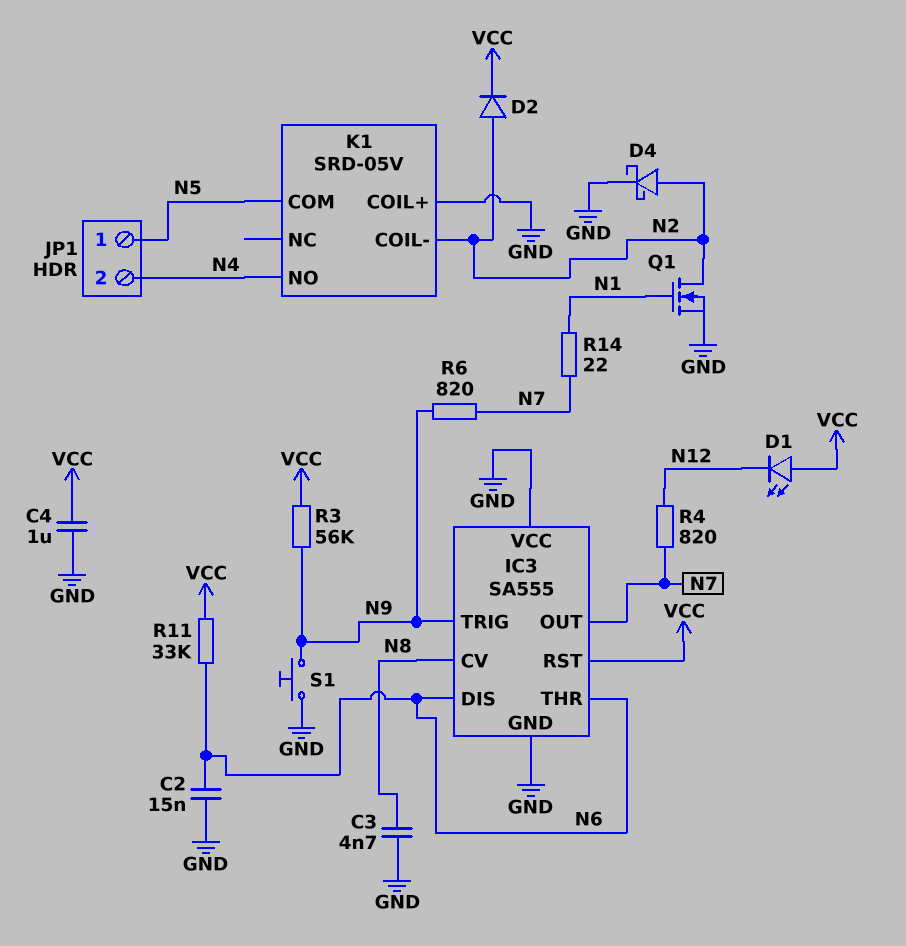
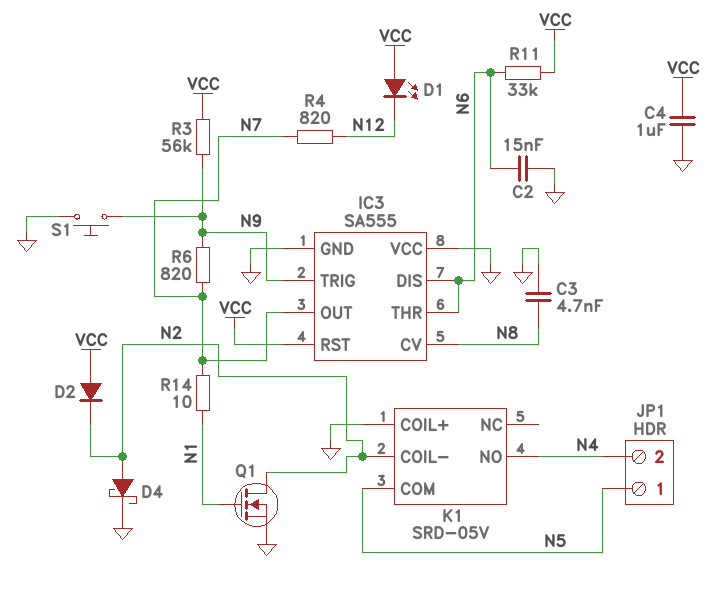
D2: diode (A N2, K VCC) -> diode (A VCC, K N2)
R14: 22 (N1, N7) -> 10 (N1, N7)

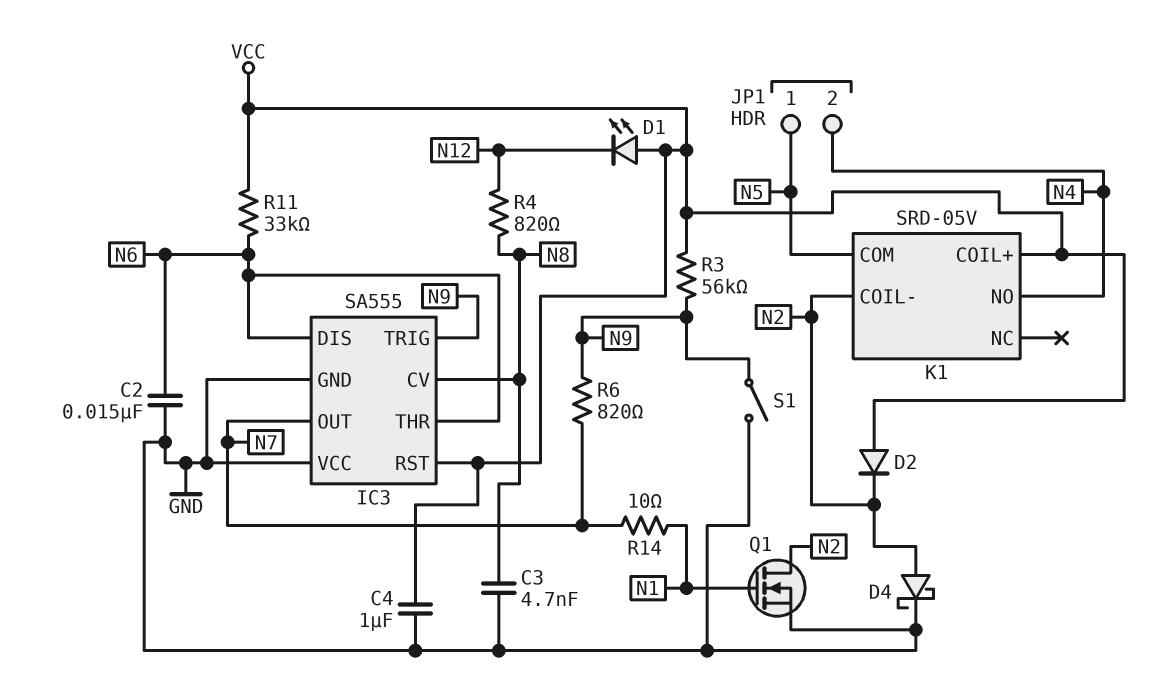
K1 pin COIL+: GND -> VCC
R4: 820 (N7, N12) -> 820 (N8, N12)
S1: button (GND, N9) -> switch (GND, N9)

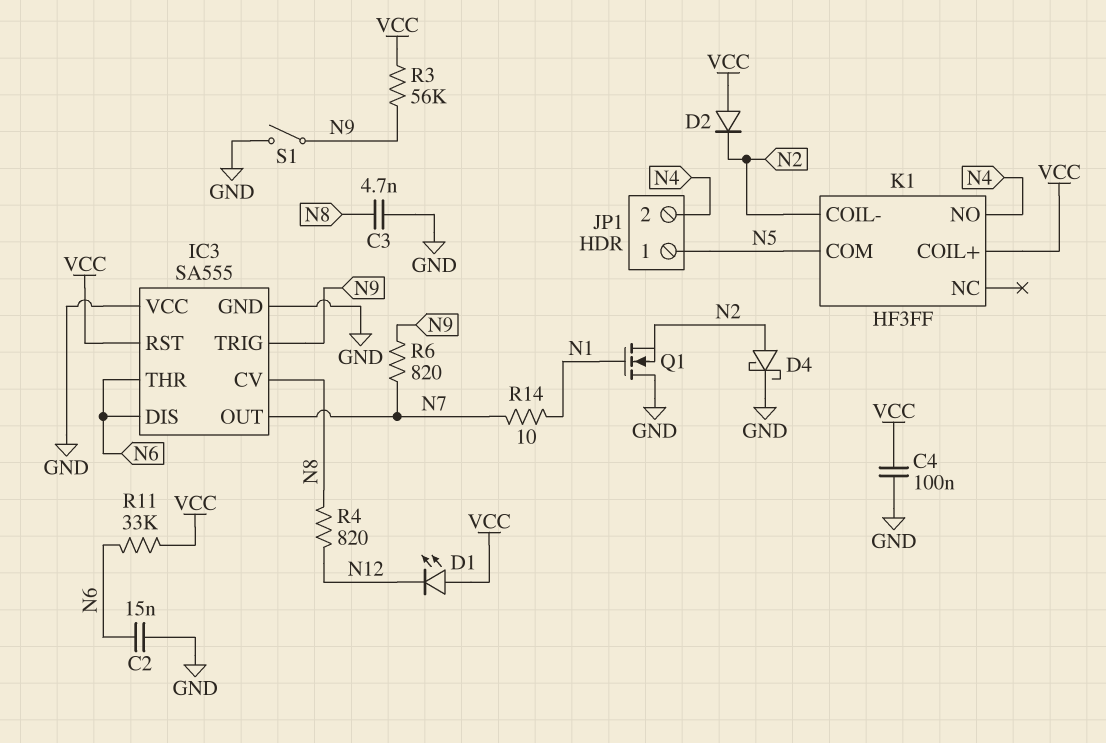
C4: 1uF (GND, VCC) -> 100nF (GND, VCC)
K1: SRD-05V -> HF3FF
Q1: NMOS (G N1, D N2, S GND) -> NMOS (G N1, D GND, S N2)

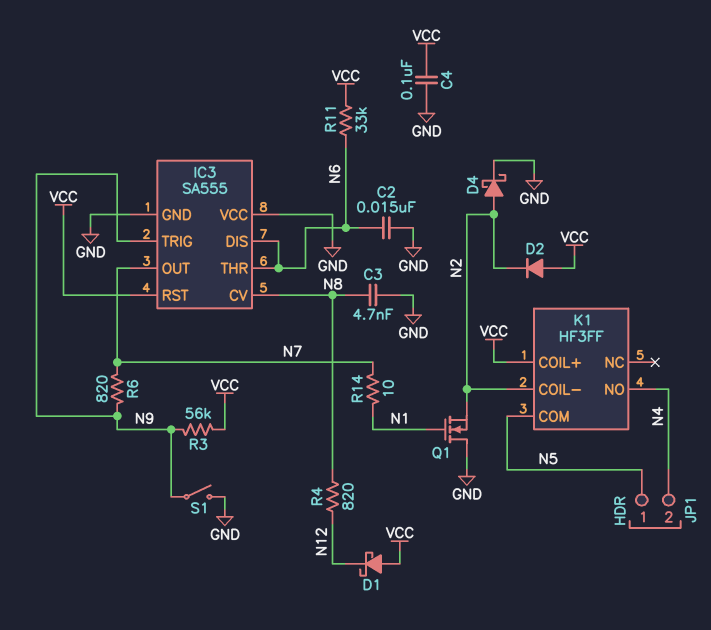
D1: LED (A VCC, K N12) -> schottky (A VCC, K N12)

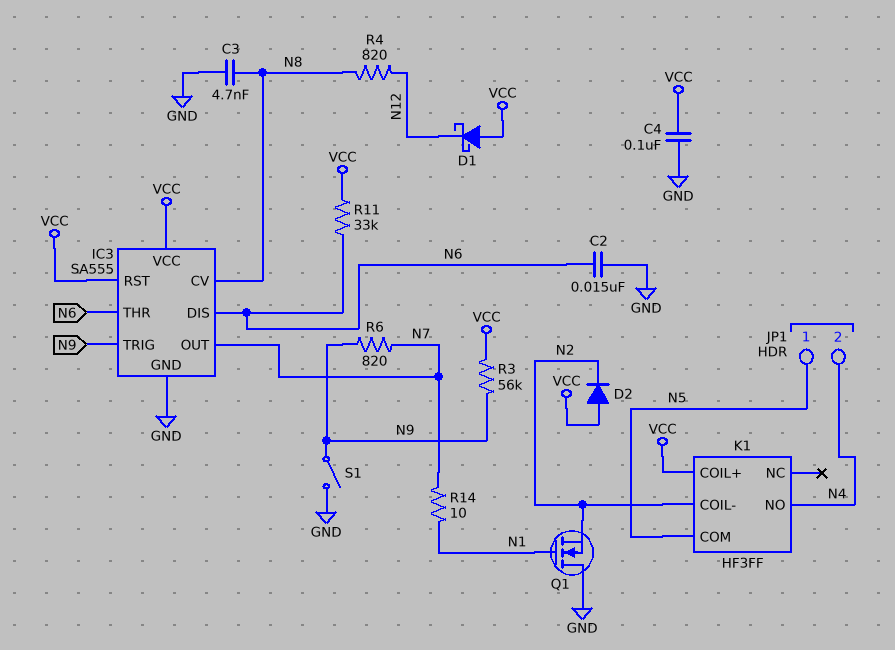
D4: schottky (A N2, K GND) -> none
IC3 pin VCC: GND -> VCC

